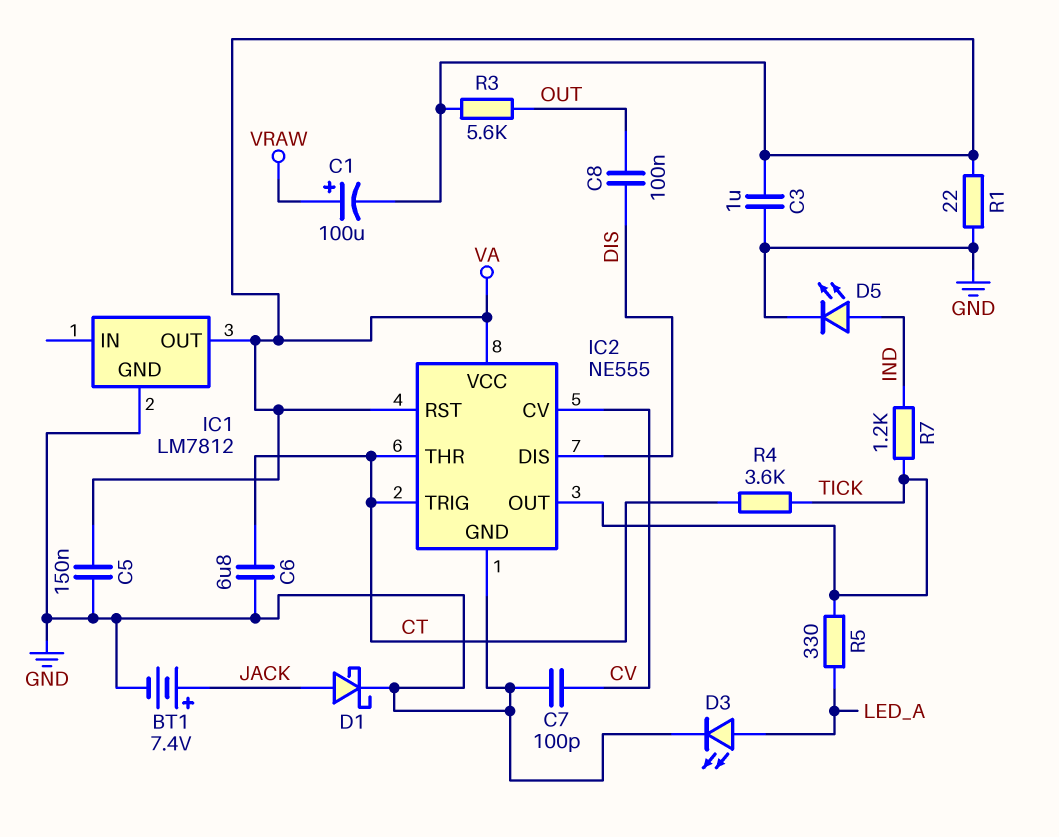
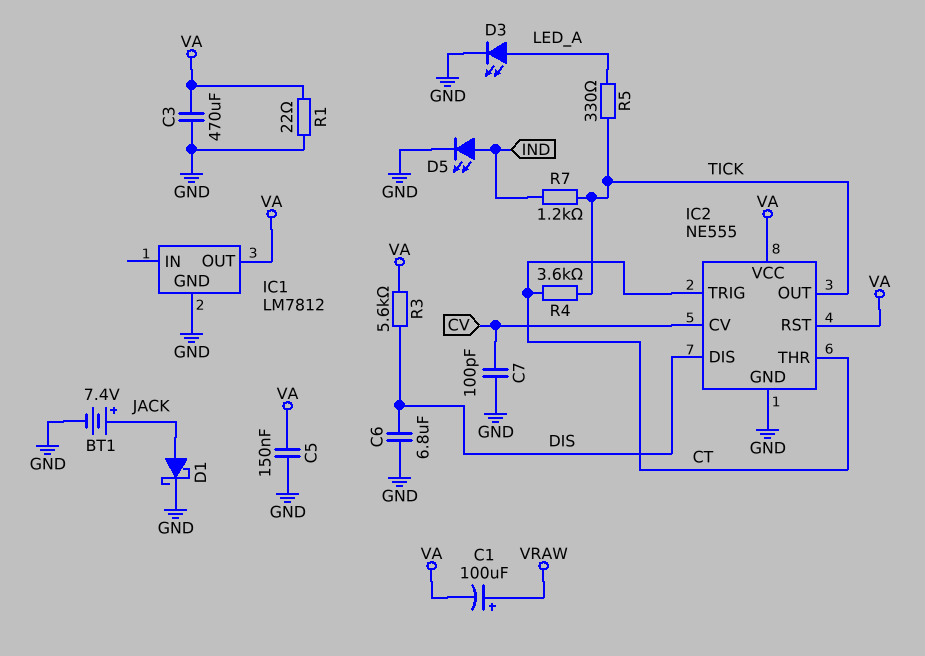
C3: 1uF (GND, VA) -> 470uF (GND, VA)
C6: 6.8uF (CT, GND) -> 6.8uF (DIS, GND)
C8: 100nF (DIS, OUT) -> none
R3: 5.6k (OUT, VA) -> 5.6k (DIS, VA)

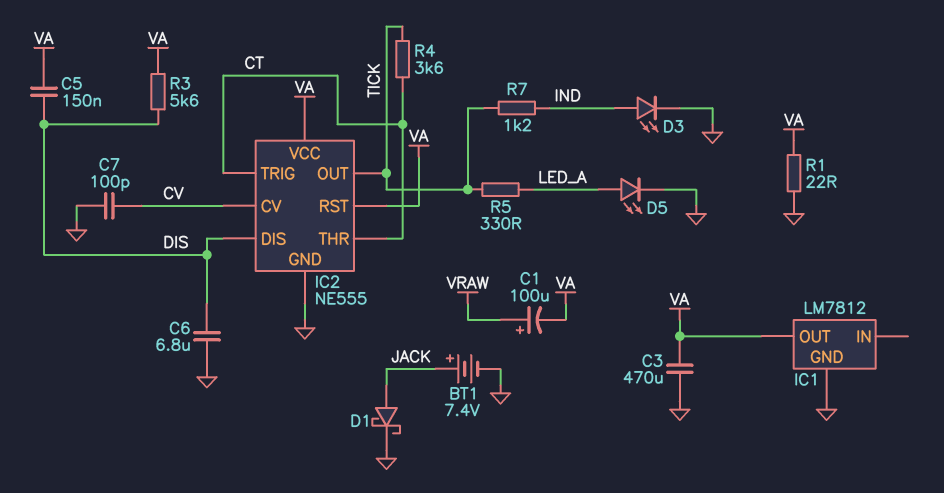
C5: 150nF (GND, VA) -> 150nF (DIS, VA)
D3: LED (A LED_A, K GND) -> LED (A IND, K GND)
D5: LED (A IND, K GND) -> LED (A LED_A, K GND)

